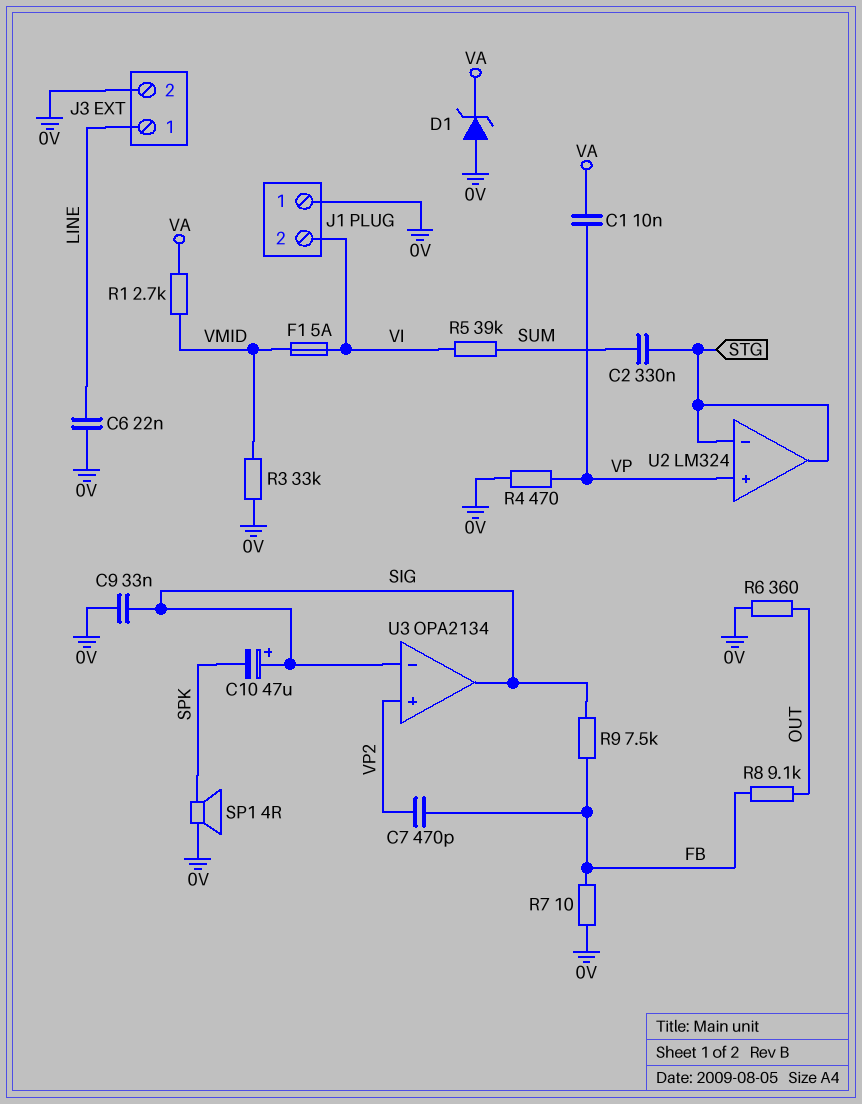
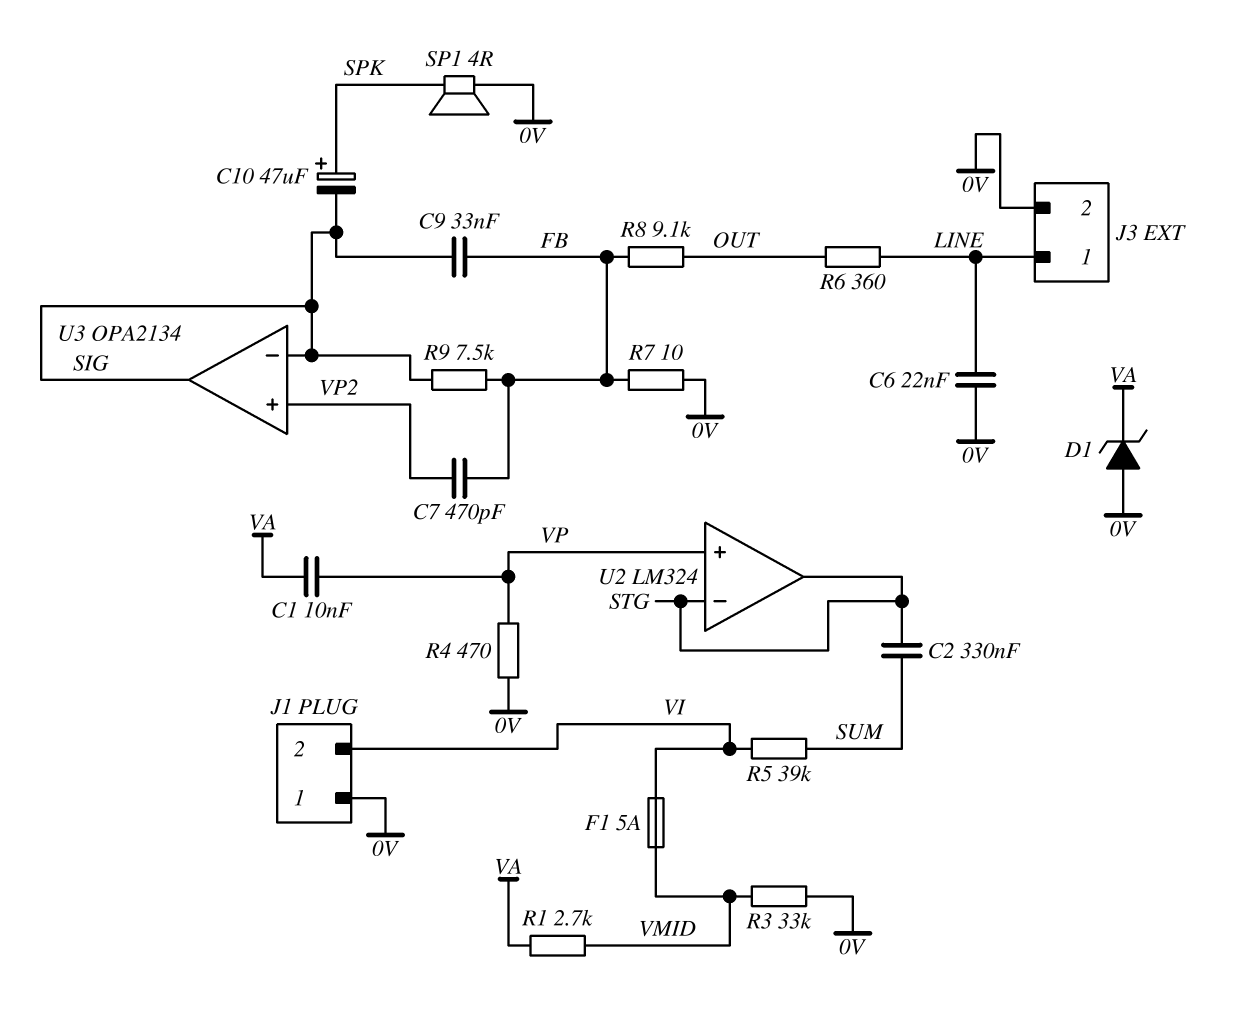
C9: 33nF (0V, SIG) -> 33nF (FB, SIG)
C10: 47uF (plus SIG, minus SPK) -> 47uF (plus SPK, minus SIG)
R6: 360 (0V, OUT) -> 360 (LINE, OUT)

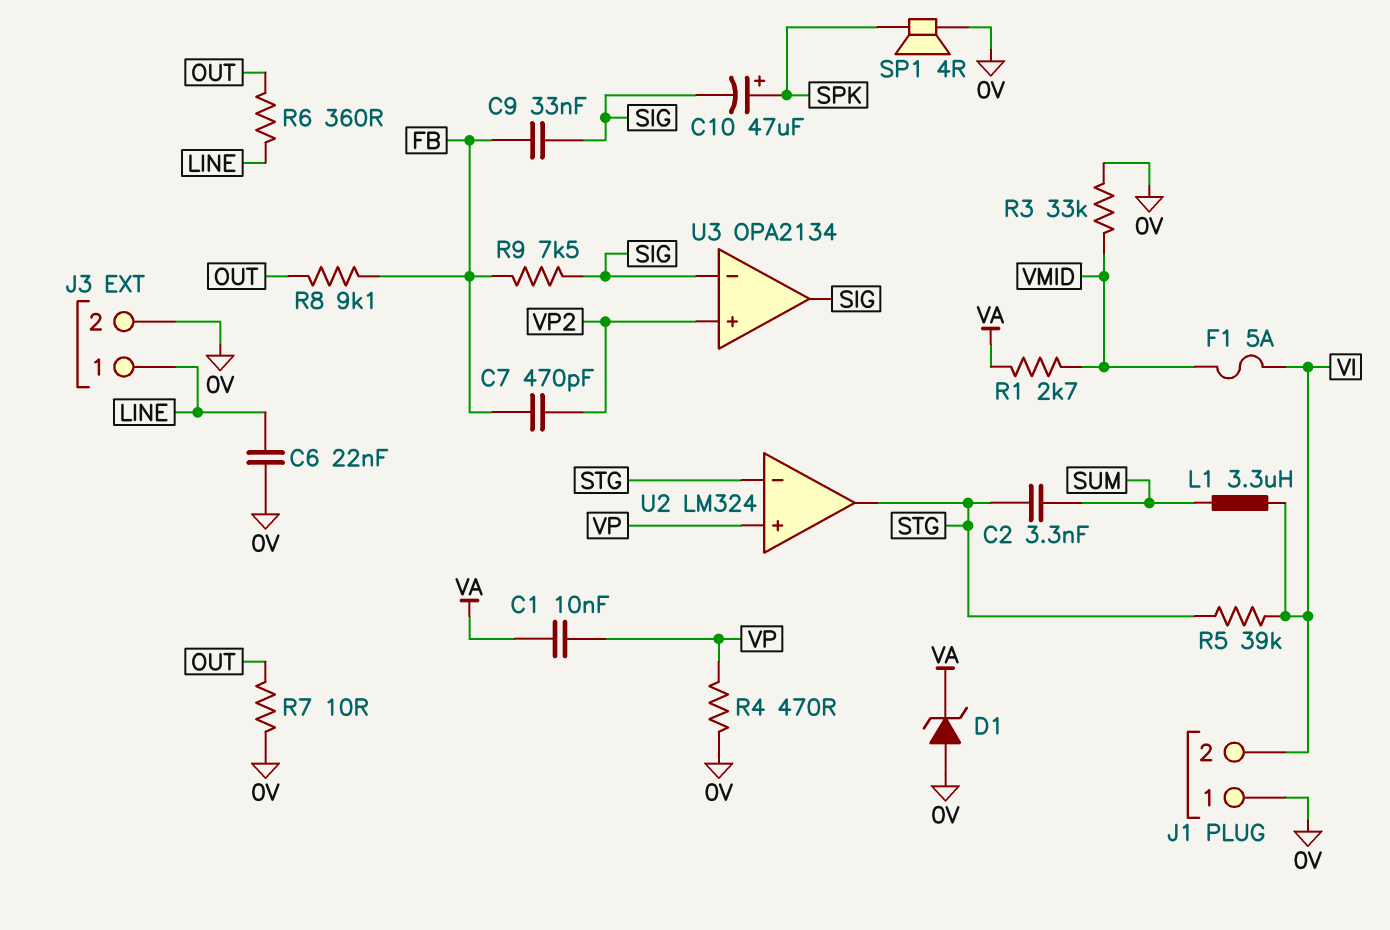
C2: 330nF (STG, SUM) -> 3.3nF (STG, SUM)
L1: none -> 3.3uH (SUM, VI)
R5: 39k (SUM, VI) -> 39k (STG, VI)
R7: 10 (0V, FB) -> 10 (0V, OUT)

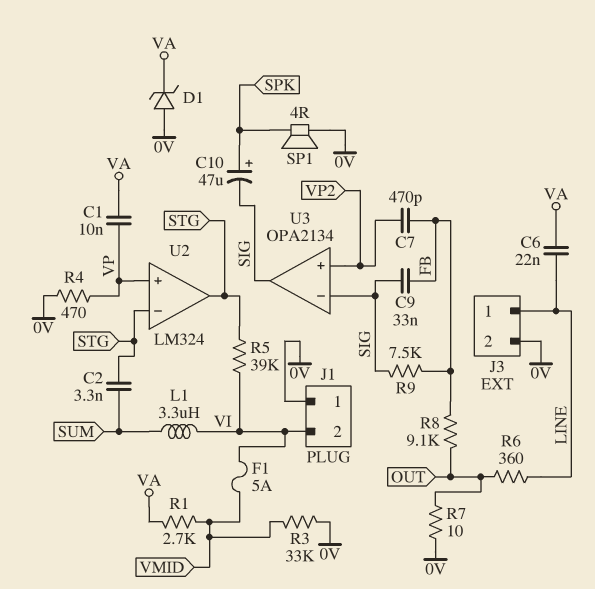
C6: 22nF (0V, LINE) -> 22nF (LINE, VA)

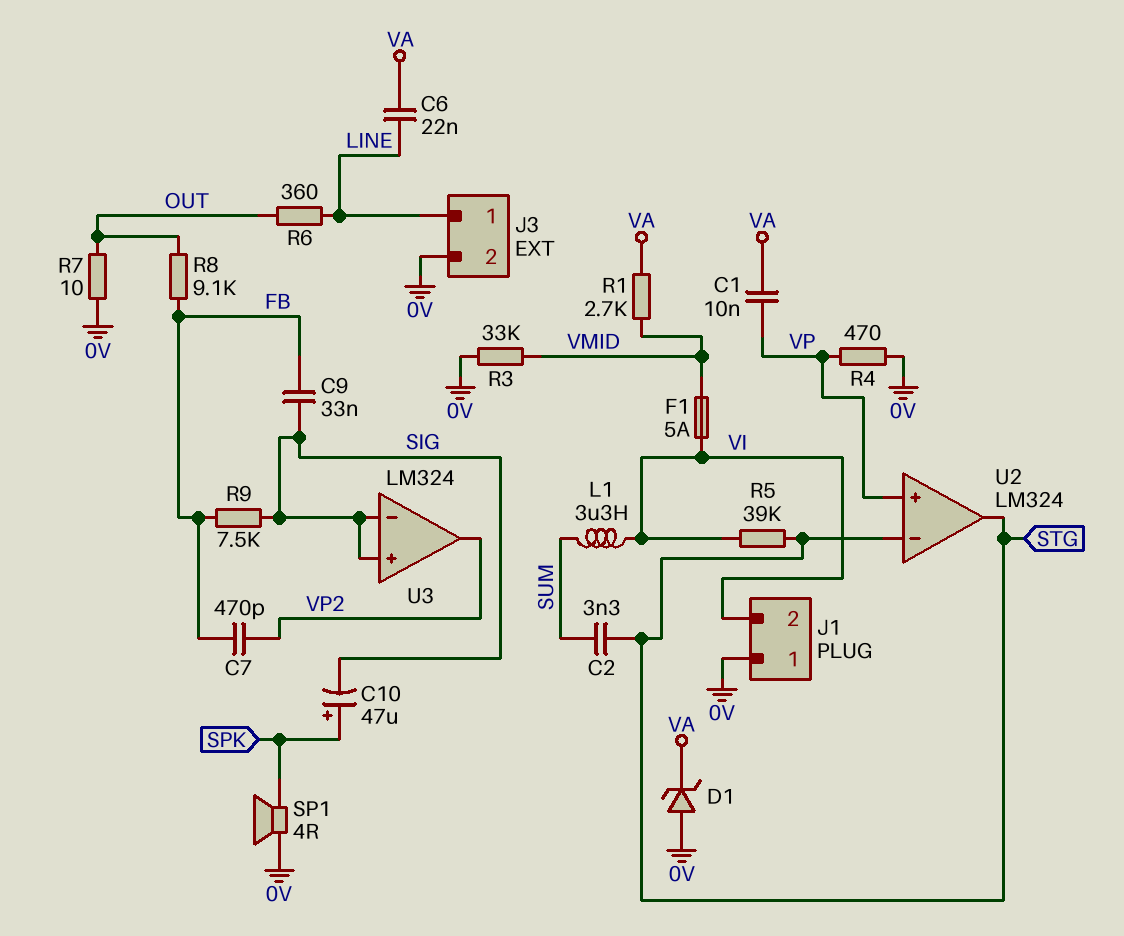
U3: OPA2134 -> LM324
U3 pin in+: VP2 -> SIG
U3 pin out: SIG -> VP2

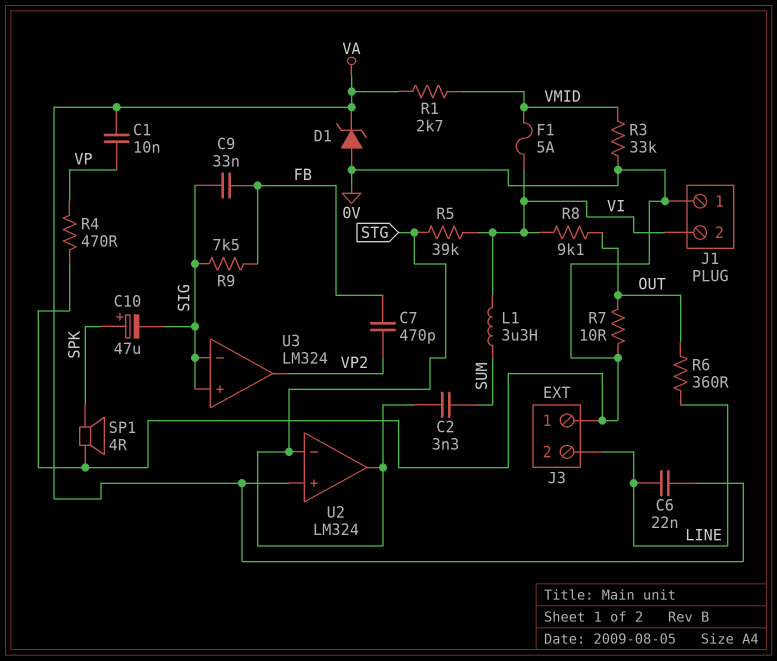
J3 pin 1: LINE -> 0V
J3 pin 2: 0V -> LINE
R8: 9.1k (FB, OUT) -> 9.1k (OUT, VI)
U2 pin in+: VP -> VA

